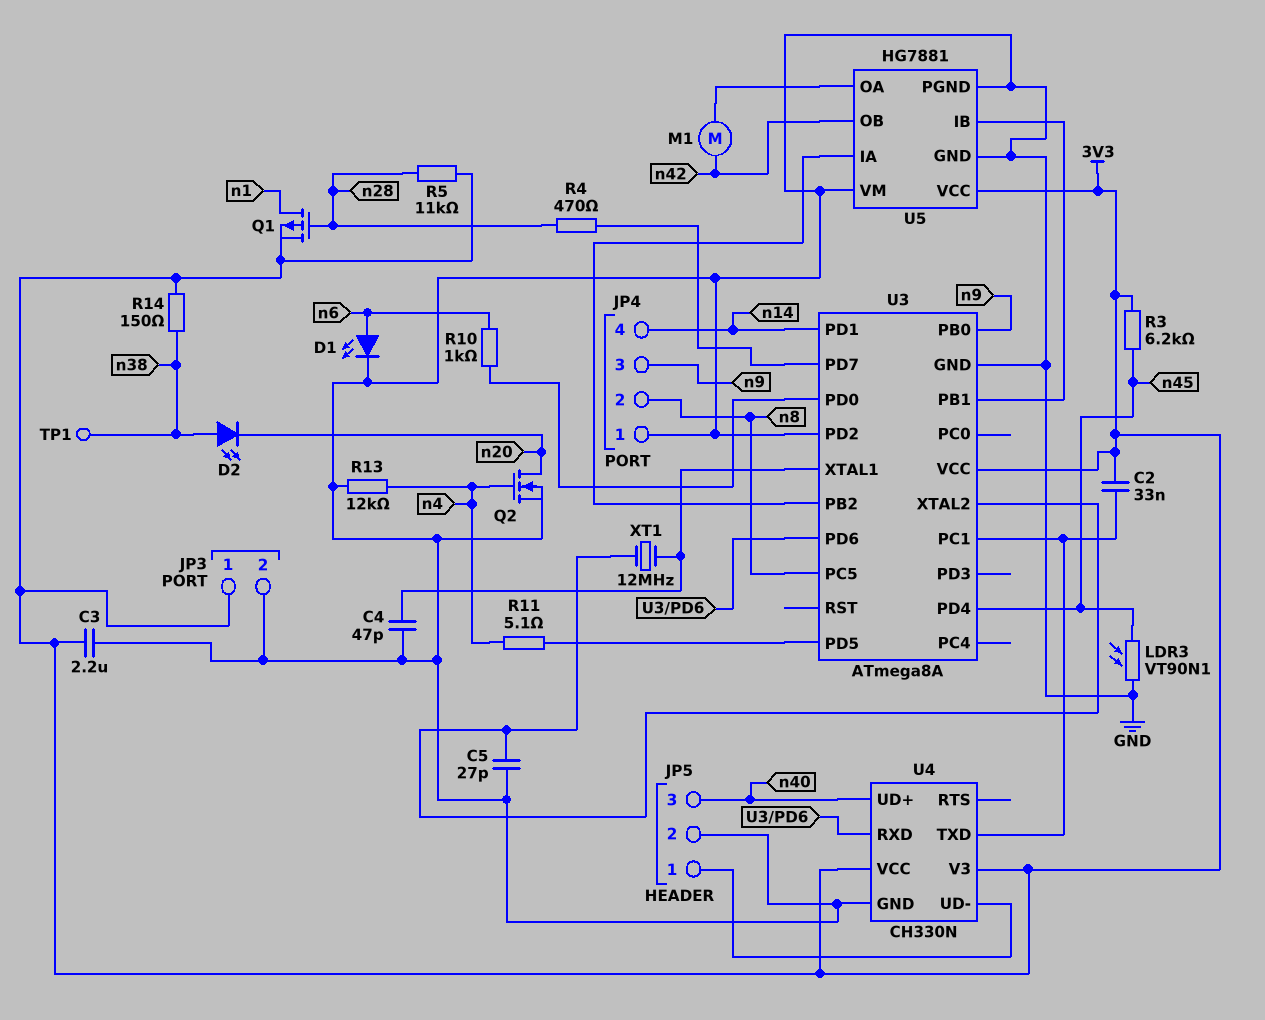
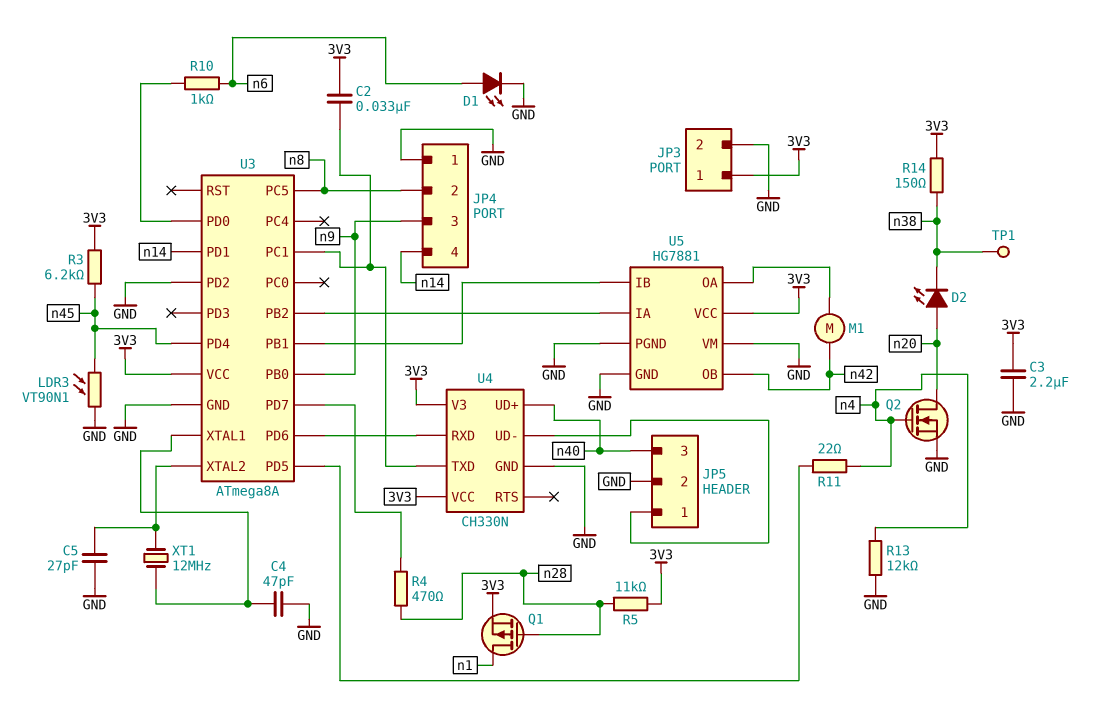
D2: LED (A n38, K n20) -> LED (A n20, K n38)
R11: 5.1 (U3/PD5, n4) -> 22 (U3/PD5, n4)

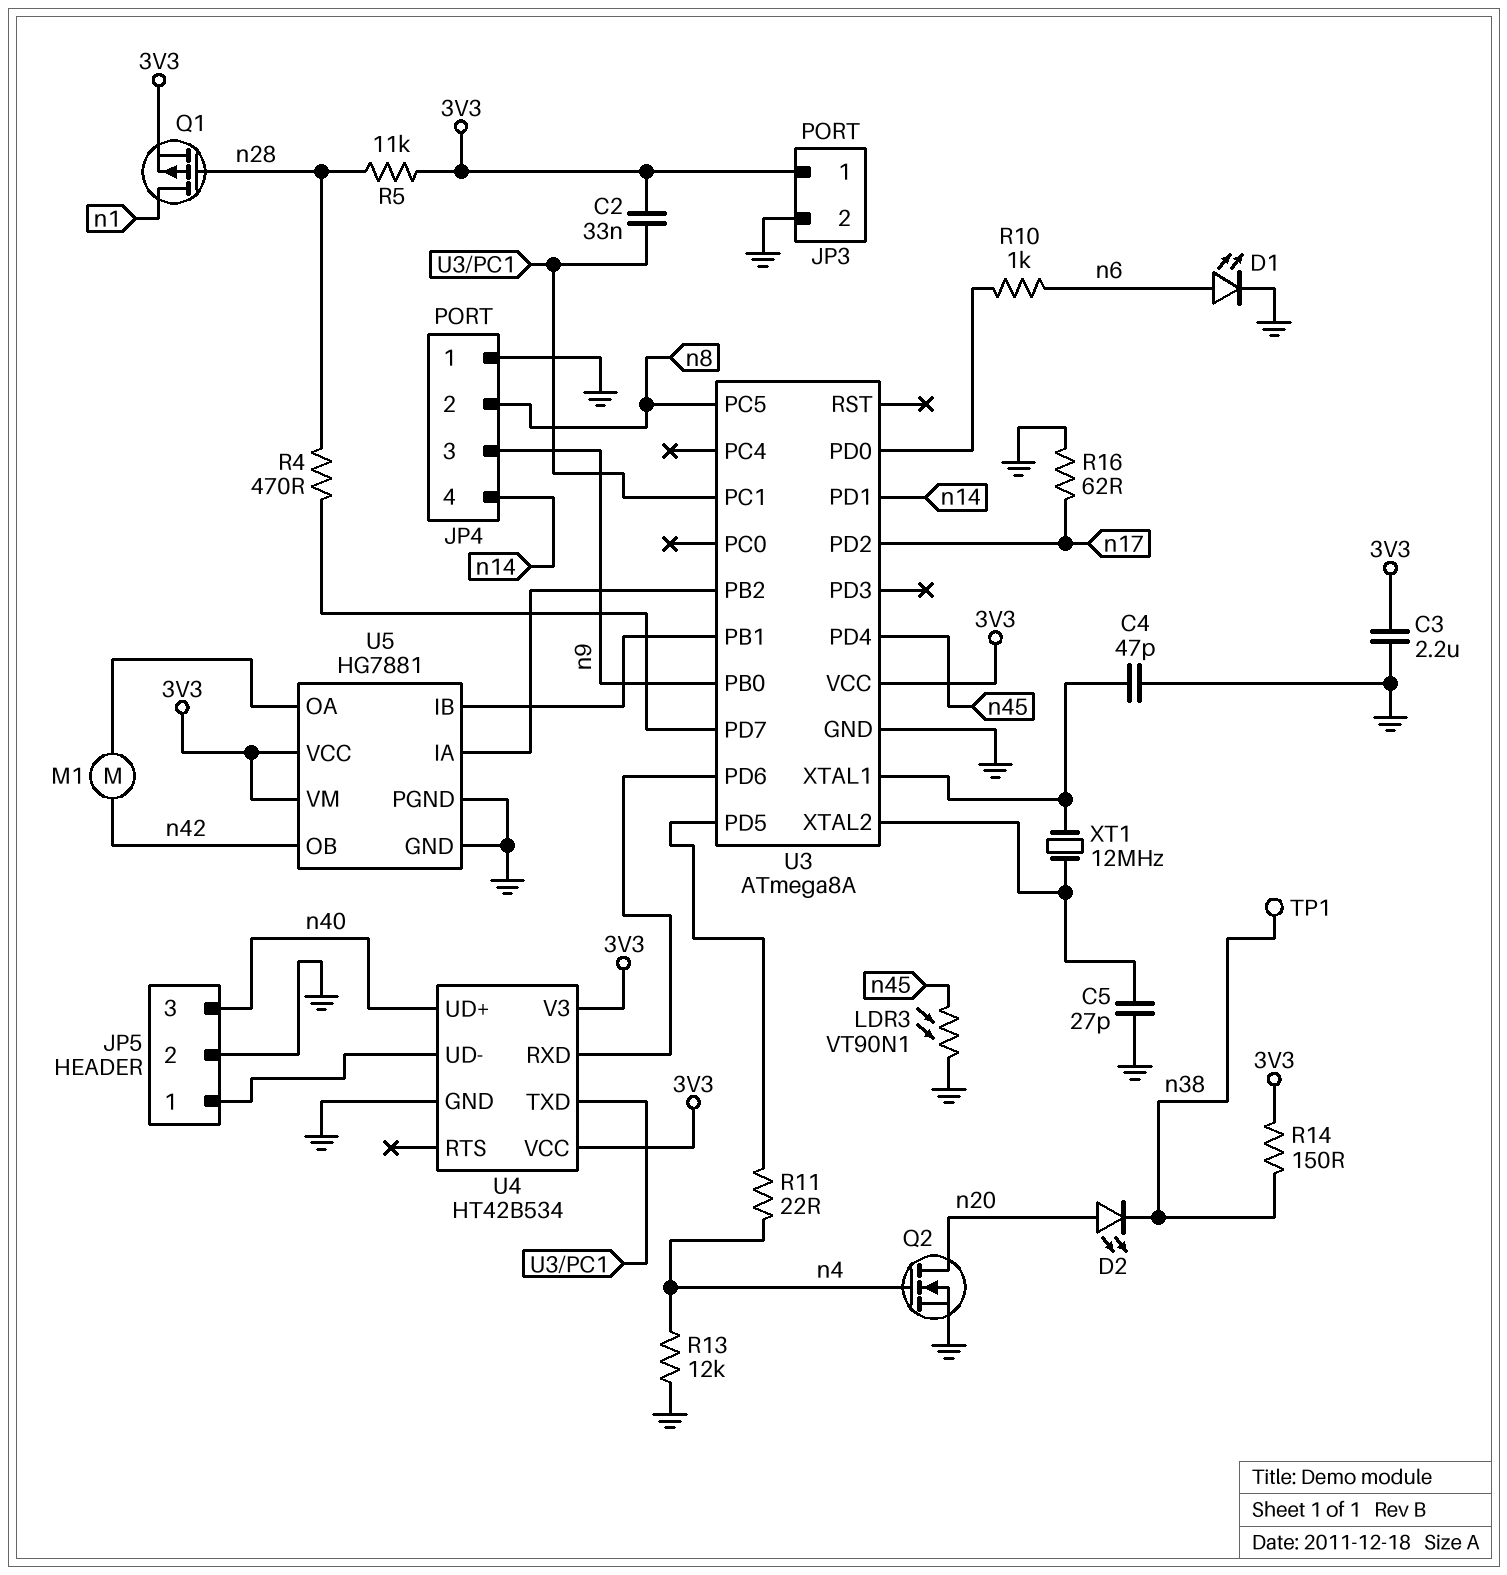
R3: 6.2k (3V3, n45) -> none
R16: none -> 62 (GND, n17)
U3 pin PD2: GND -> n17
U4: CH330N -> HT42B534
U5 pin VM: GND -> 3V3

